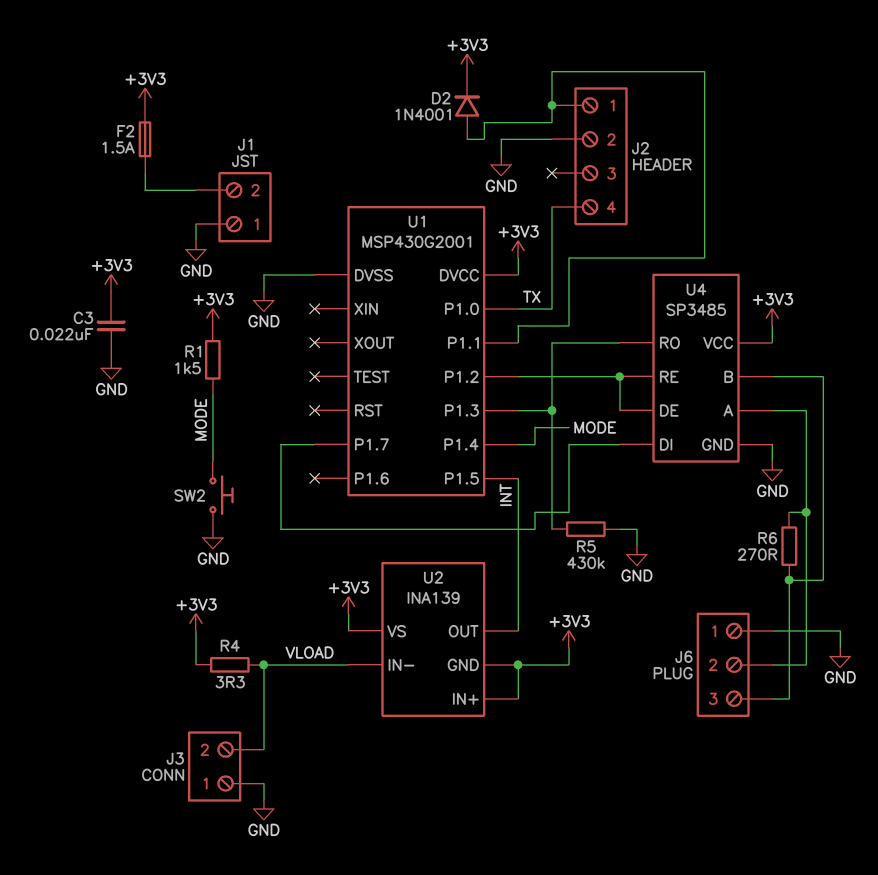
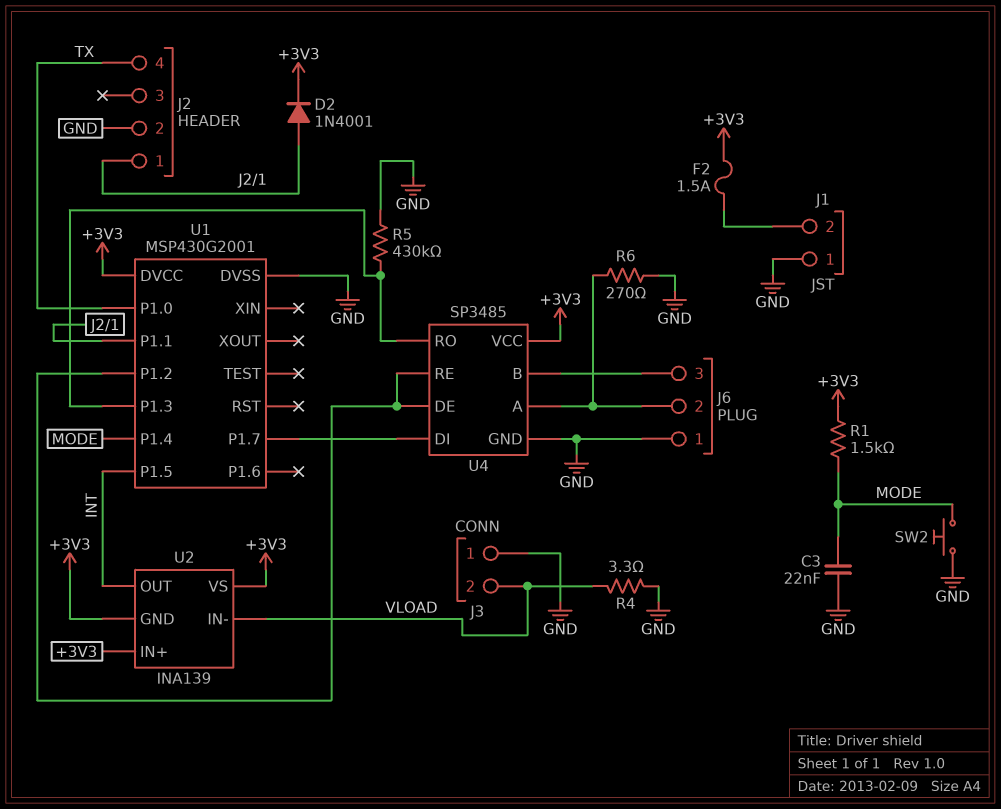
C3: 22nF (+3V3, GND) -> 22nF (GND, MODE)
R4: 3.3 (+3V3, VLOAD) -> 3.3 (GND, VLOAD)
R6: 270 (J6/2, J6/3) -> 270 (GND, J6/2)

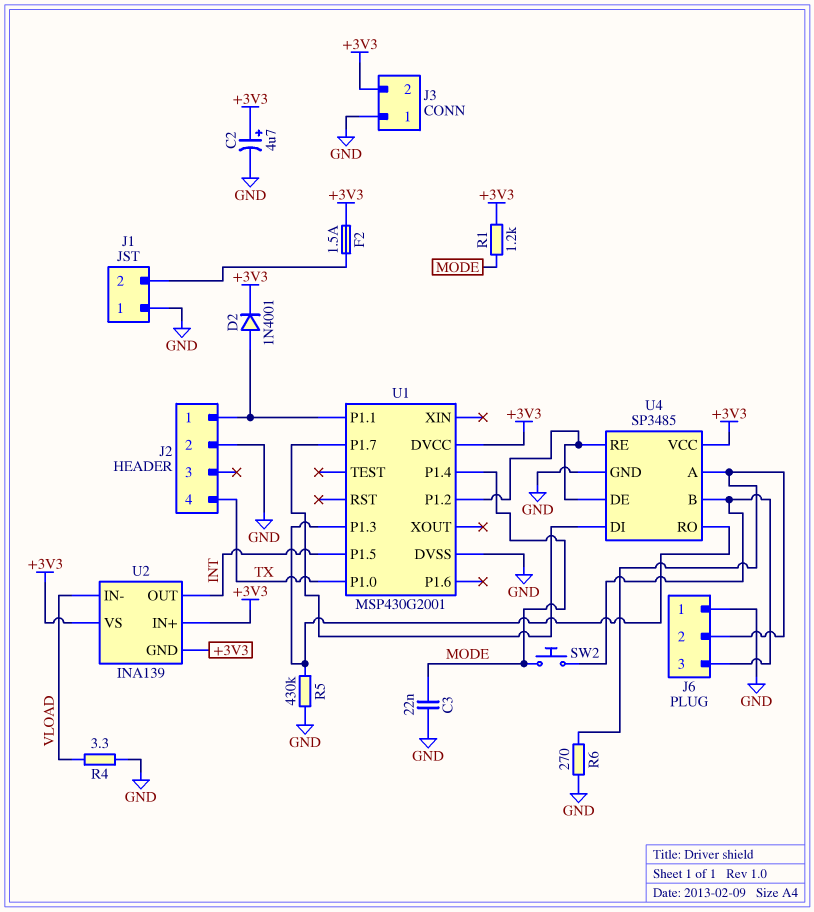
C2: none -> 4.7uF (plus +3V3, minus GND)
J3 pin 2: VLOAD -> +3V3
R1: 1.5k (+3V3, MODE) -> 1.2k (+3V3, MODE)
SW2: button (GND, MODE) -> button (J6/3, MODE)

